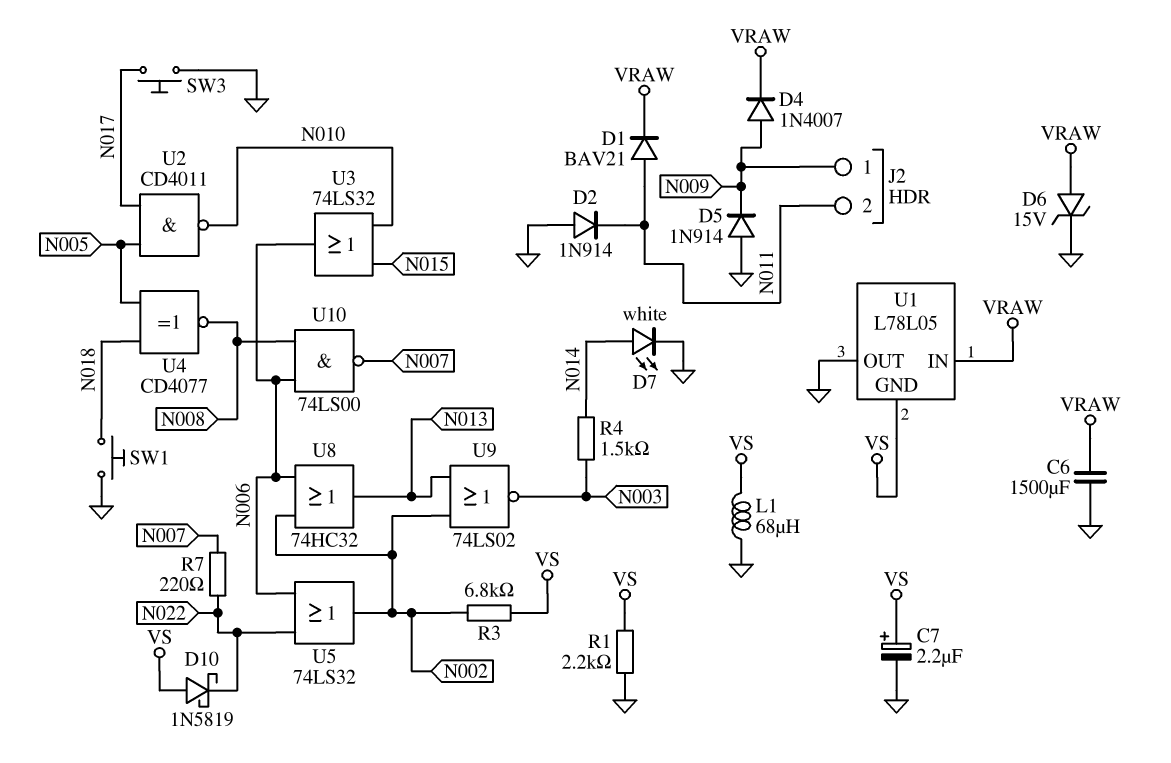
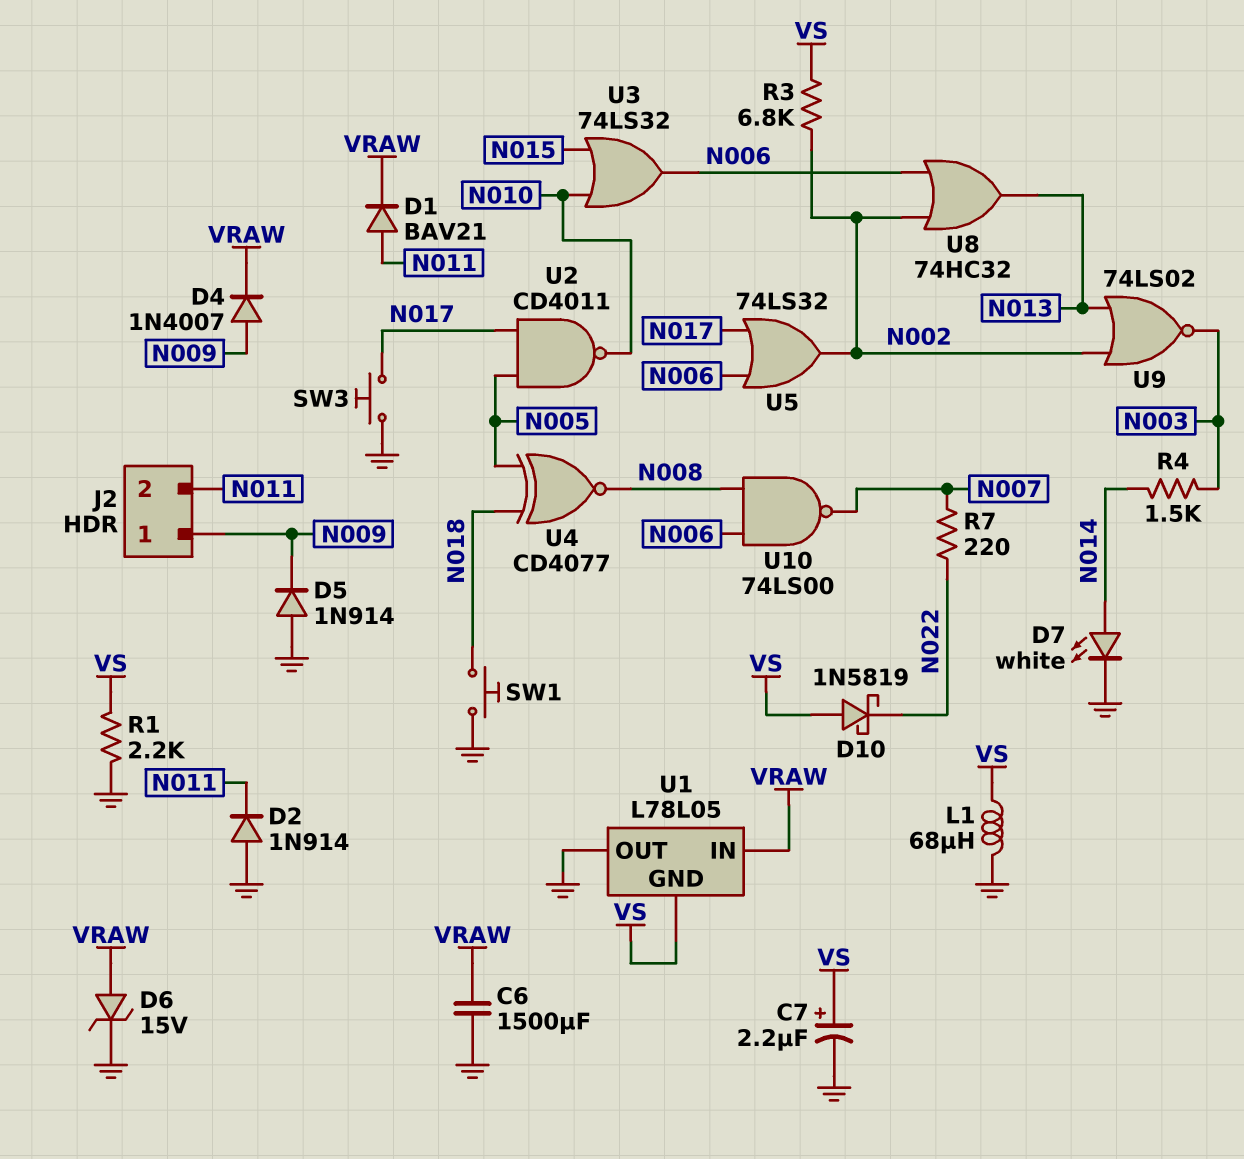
U5: OR 74LS32 (in N006, in N022, out N002) -> OR 74LS32 (in N006, in N017, out N002)

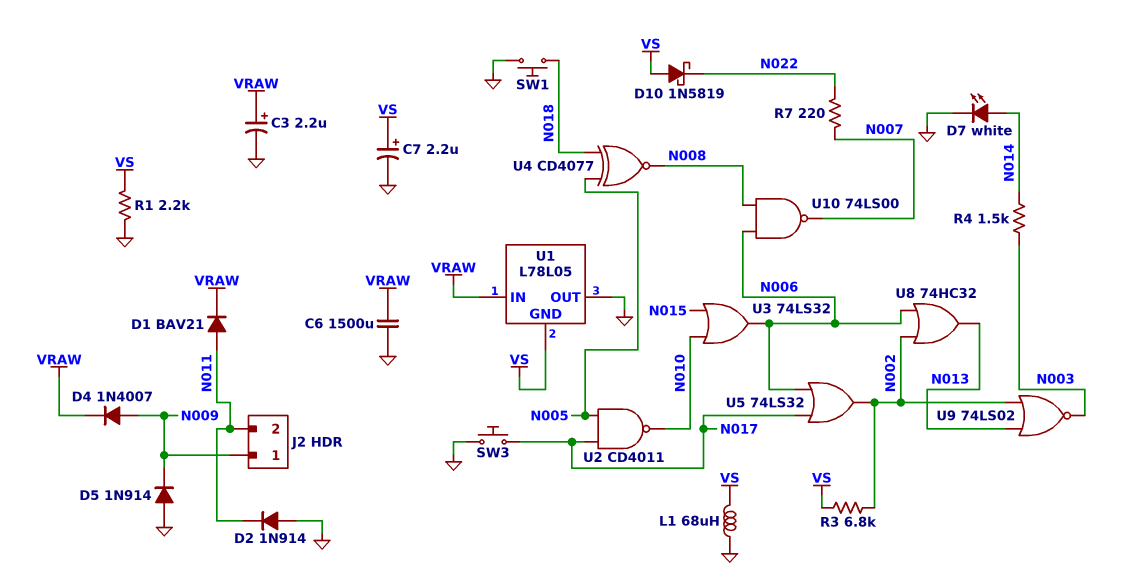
C3: none -> 2.2uF (plus VRAW, minus GND)
D6: zener 15V (A VRAW, K GND) -> none

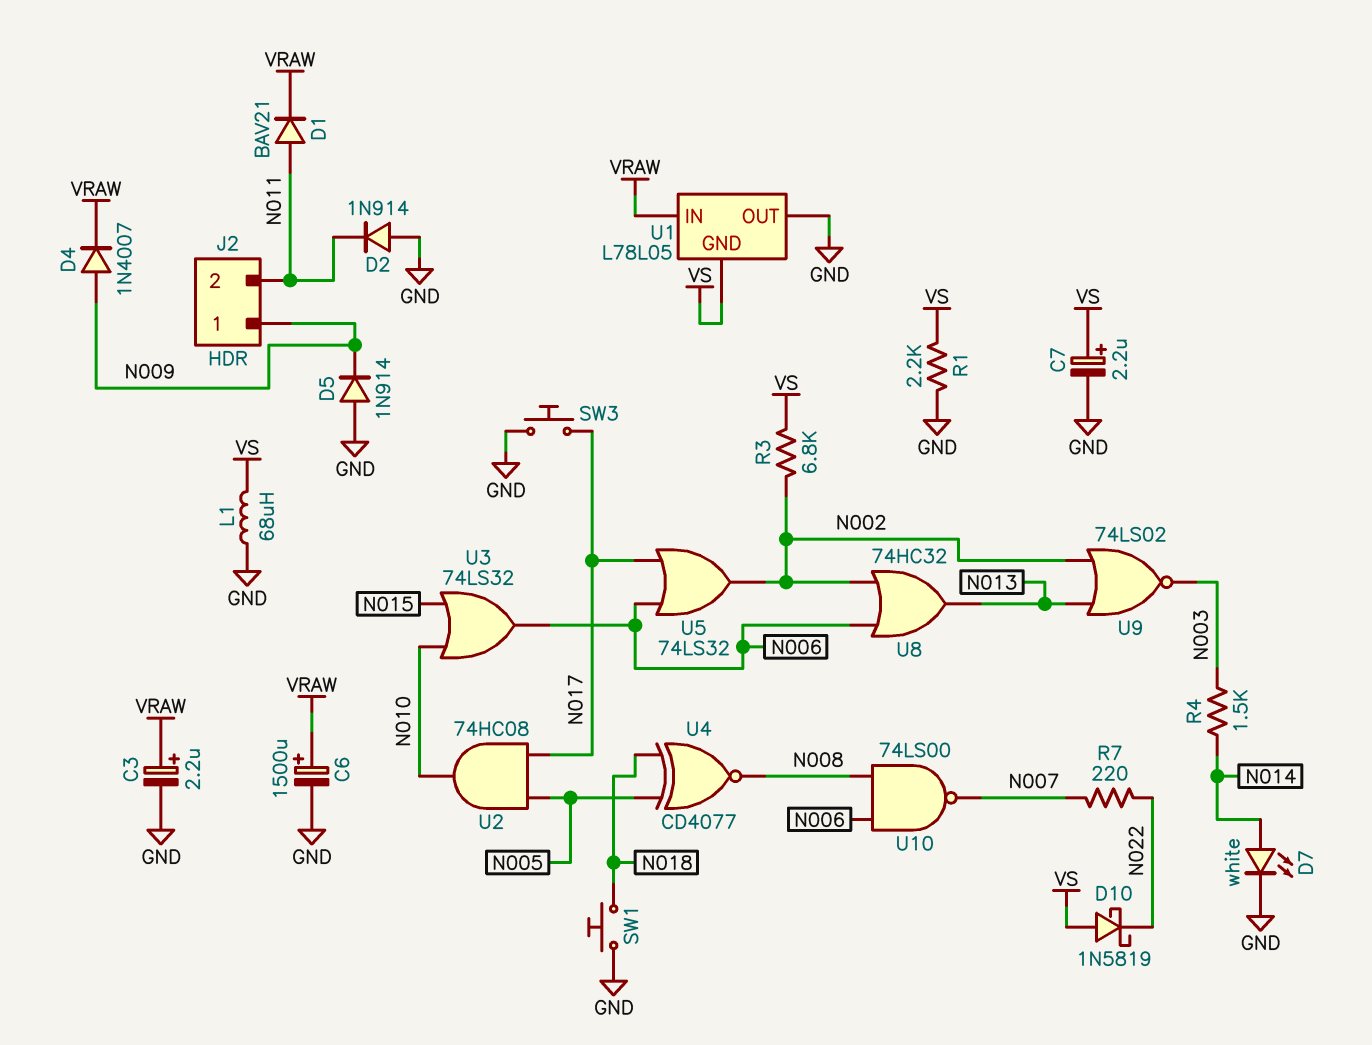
C6: 1500uF (GND, VRAW) -> 1500uF (plus VRAW, minus GND)
U2: NAND CD4011 (in N005, in N017, out N010) -> AND 74HC08 (in N005, in N017, out N010)

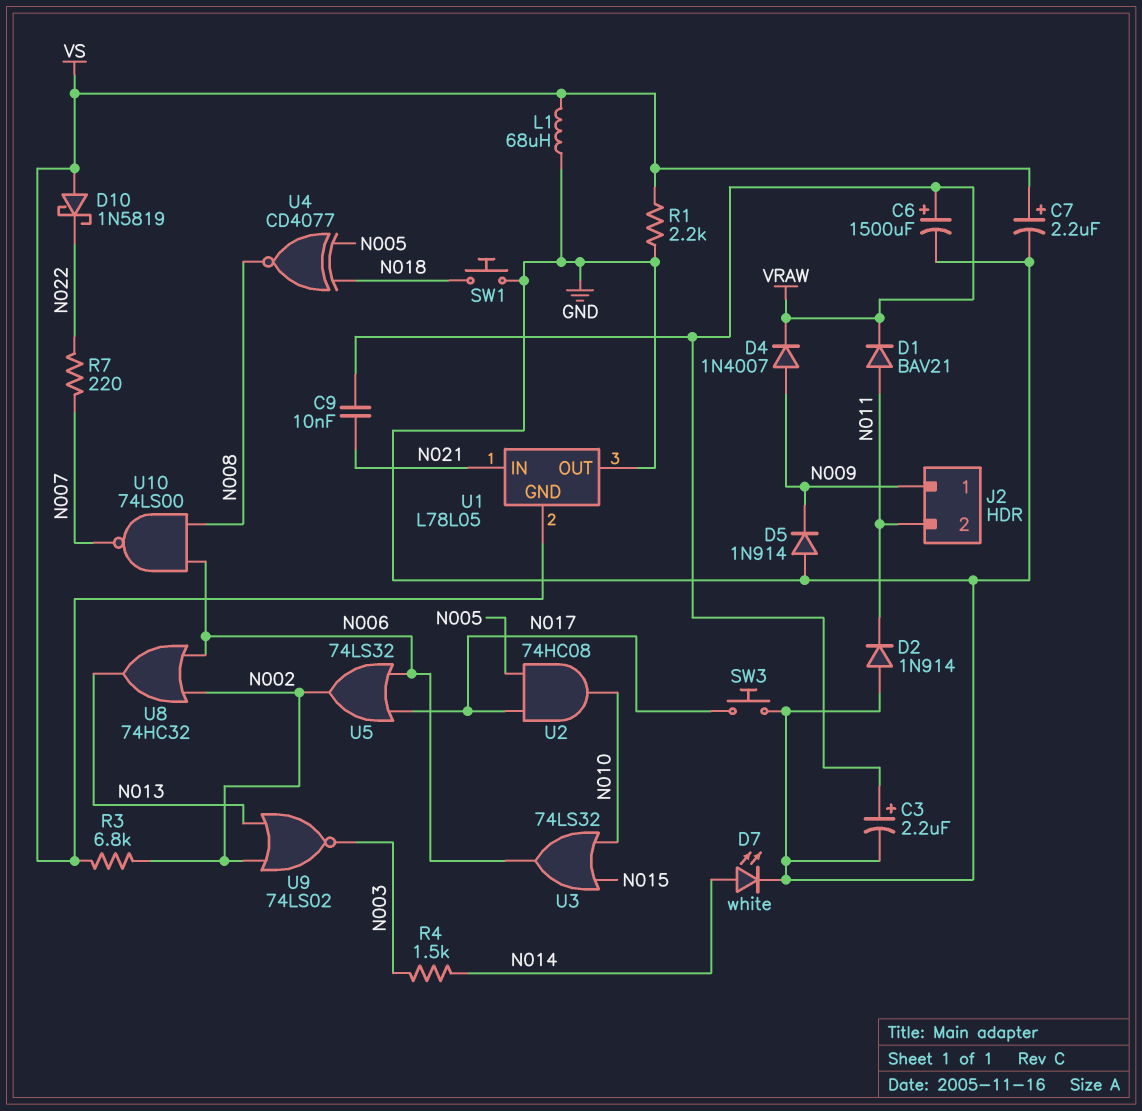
C9: none -> 10nF (N021, VRAW)
U1 pin IN: VRAW -> N021

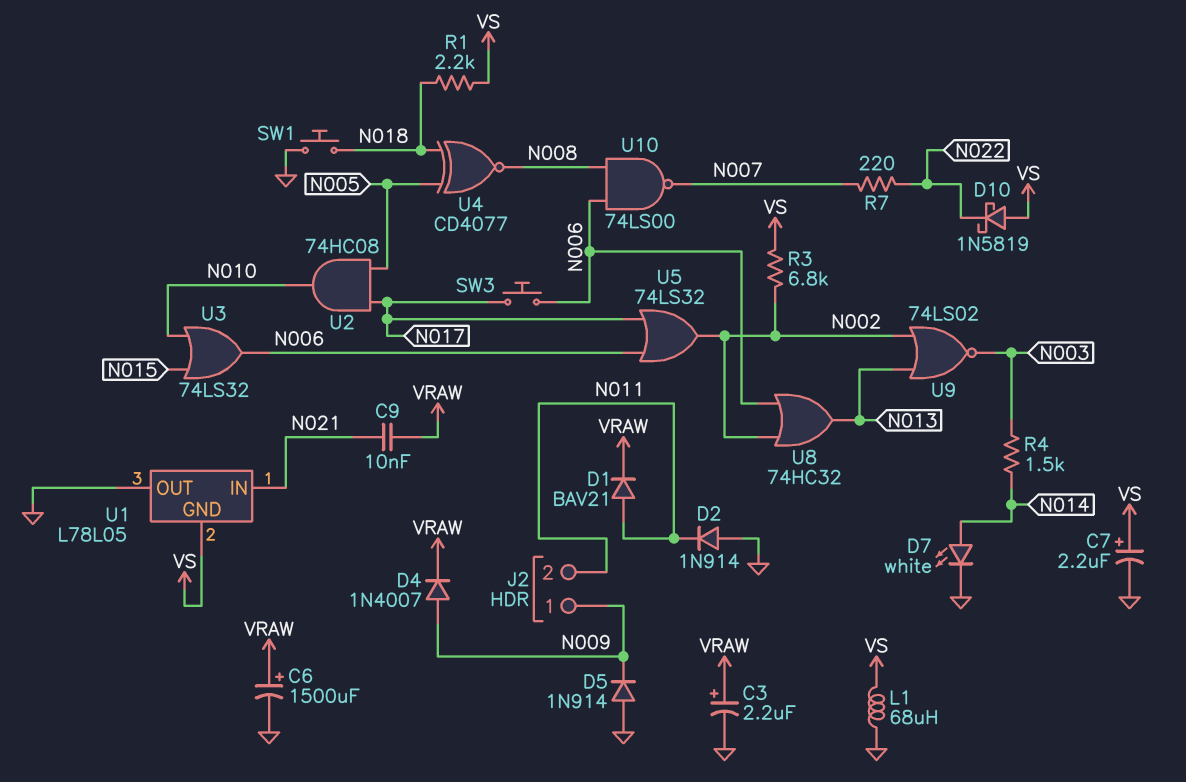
R1: 2.2k (GND, VS) -> 2.2k (N018, VS)
SW3: button (GND, N017) -> button (N006, N017)

